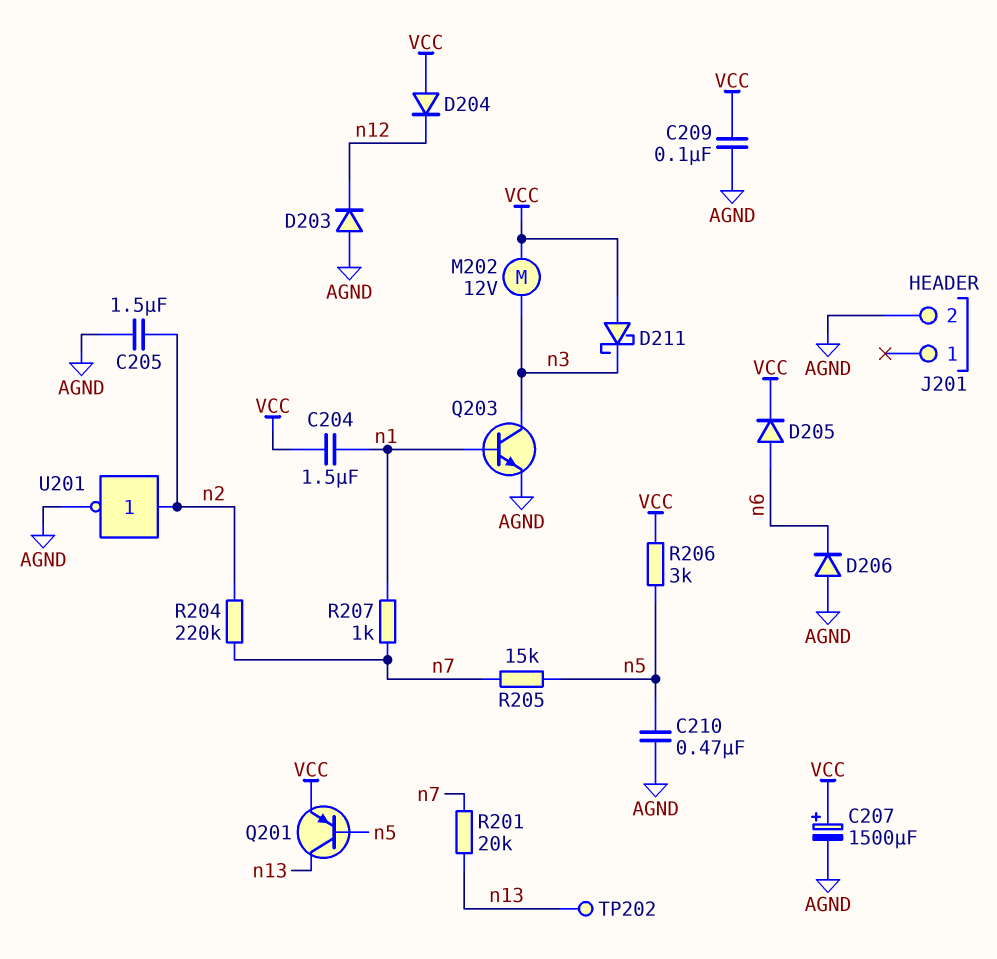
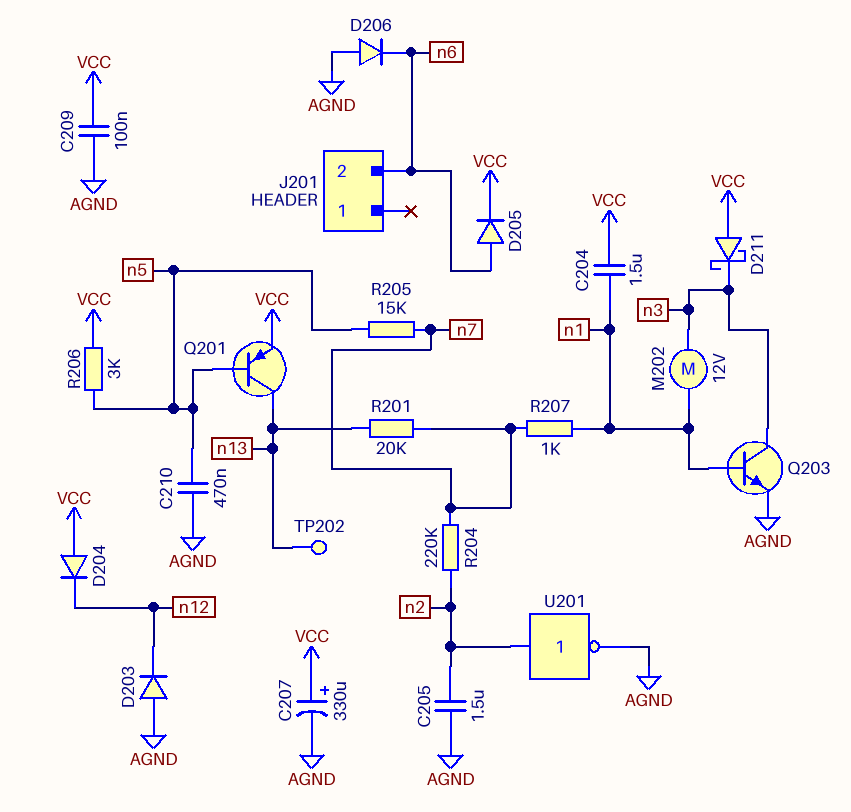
C207: 1500uF (plus VCC, minus AGND) -> 330uF (plus VCC, minus AGND)
J201 pin 2: AGND -> n6
M202: motor 12V (VCC, n3) -> motor 12V (n1, n3)

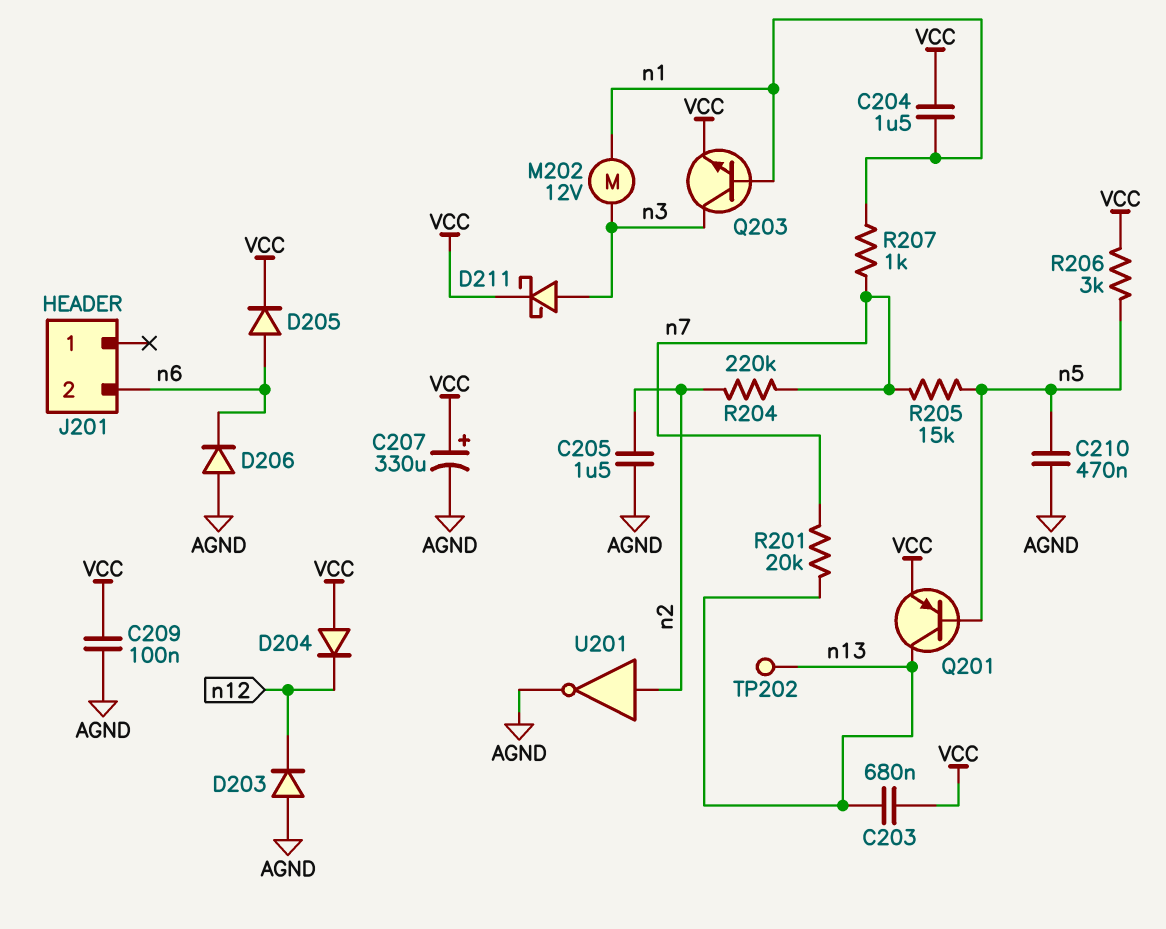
C203: none -> 680nF (VCC, n13)
D211: schottky (A VCC, K n3) -> schottky (A n3, K VCC)
Q203: NPN (B n1, C n3, E AGND) -> NPN (B n1, C n3, E VCC)

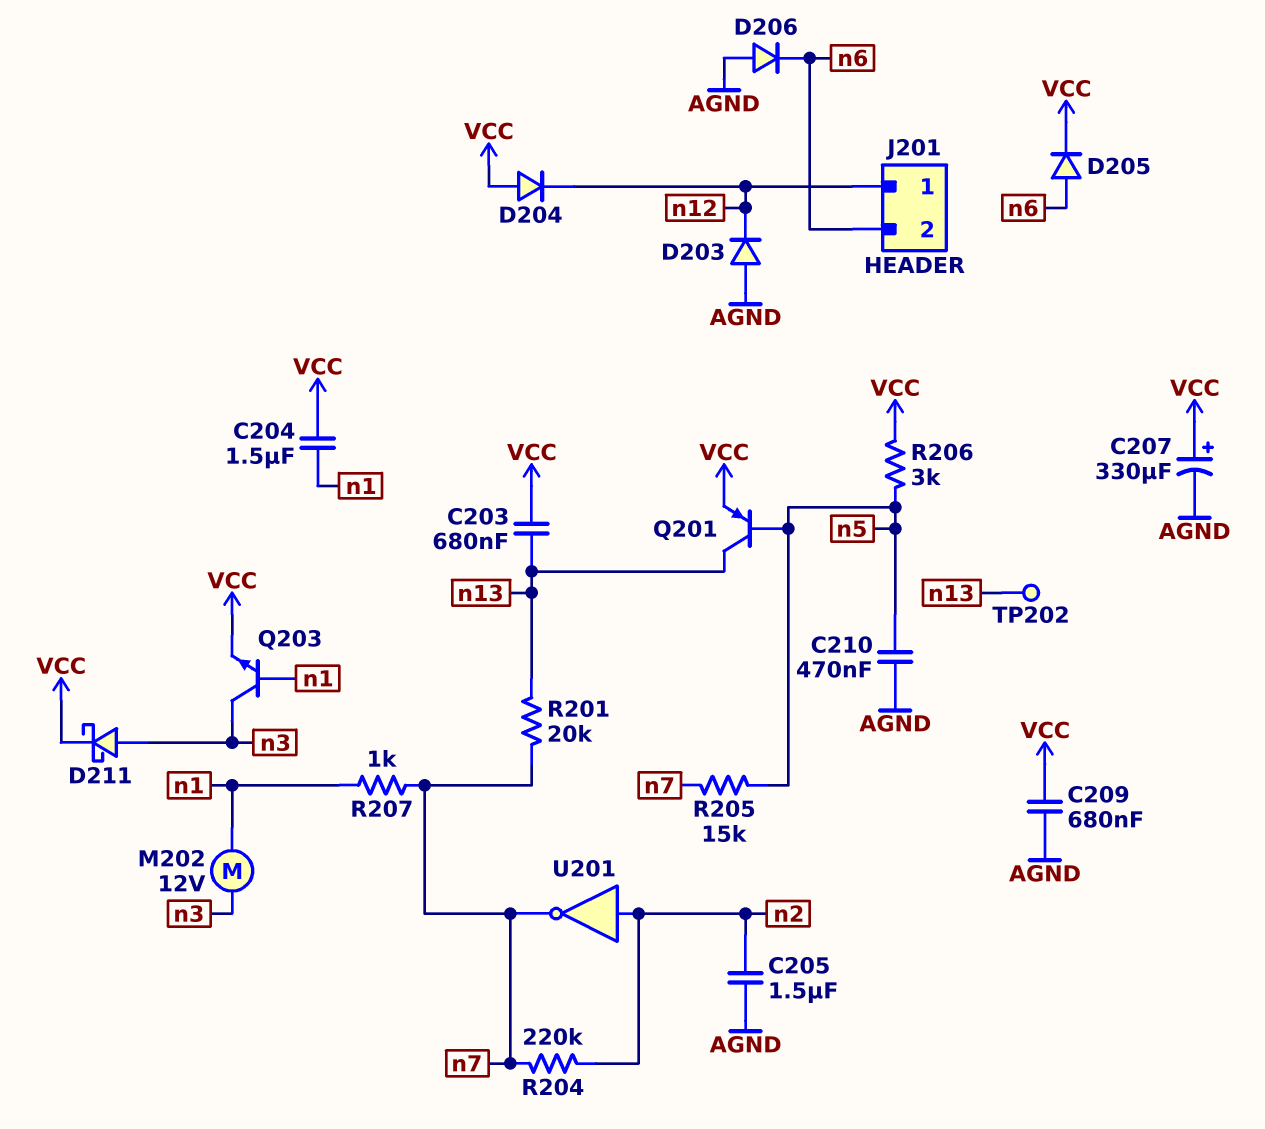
C209: 100nF (AGND, VCC) -> 680nF (AGND, VCC)
J201 pin 1: none -> n12
U201: NOT (in n2, out AGND) -> NOT (in n2, out n7)

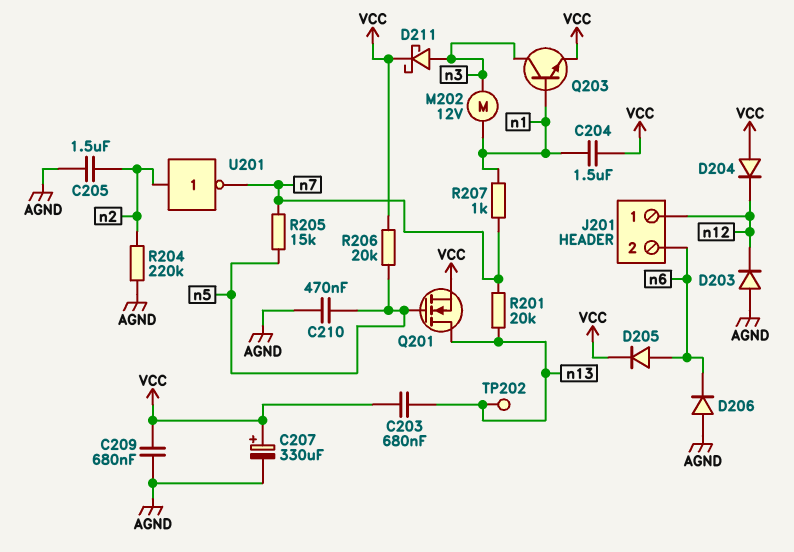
Q201: PNP (B n5, C n13, E VCC) -> NMOS (G n5, D n13, S VCC)
R204: 220k (n2, n7) -> 220k (AGND, n2)
R206: 3k (VCC, n5) -> 20k (VCC, n5)

